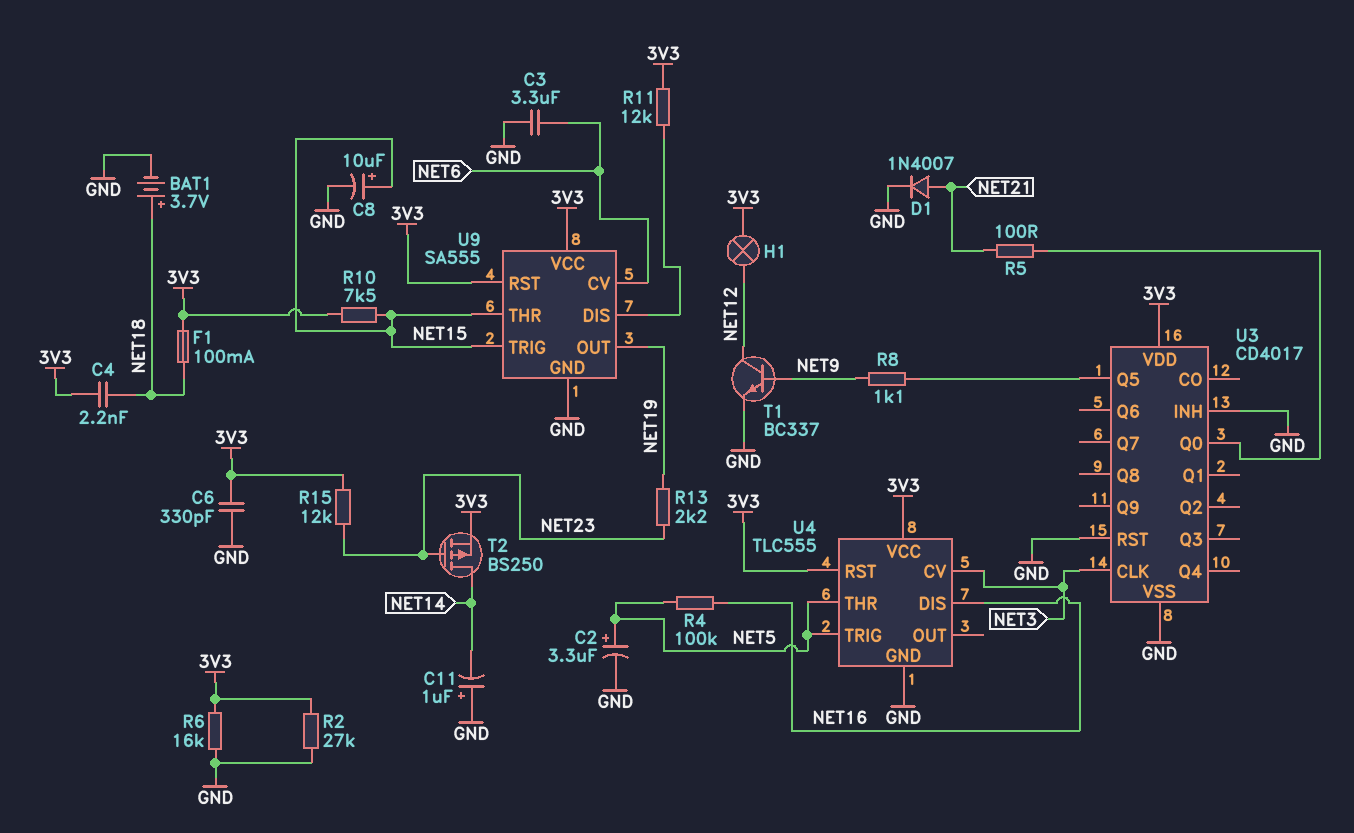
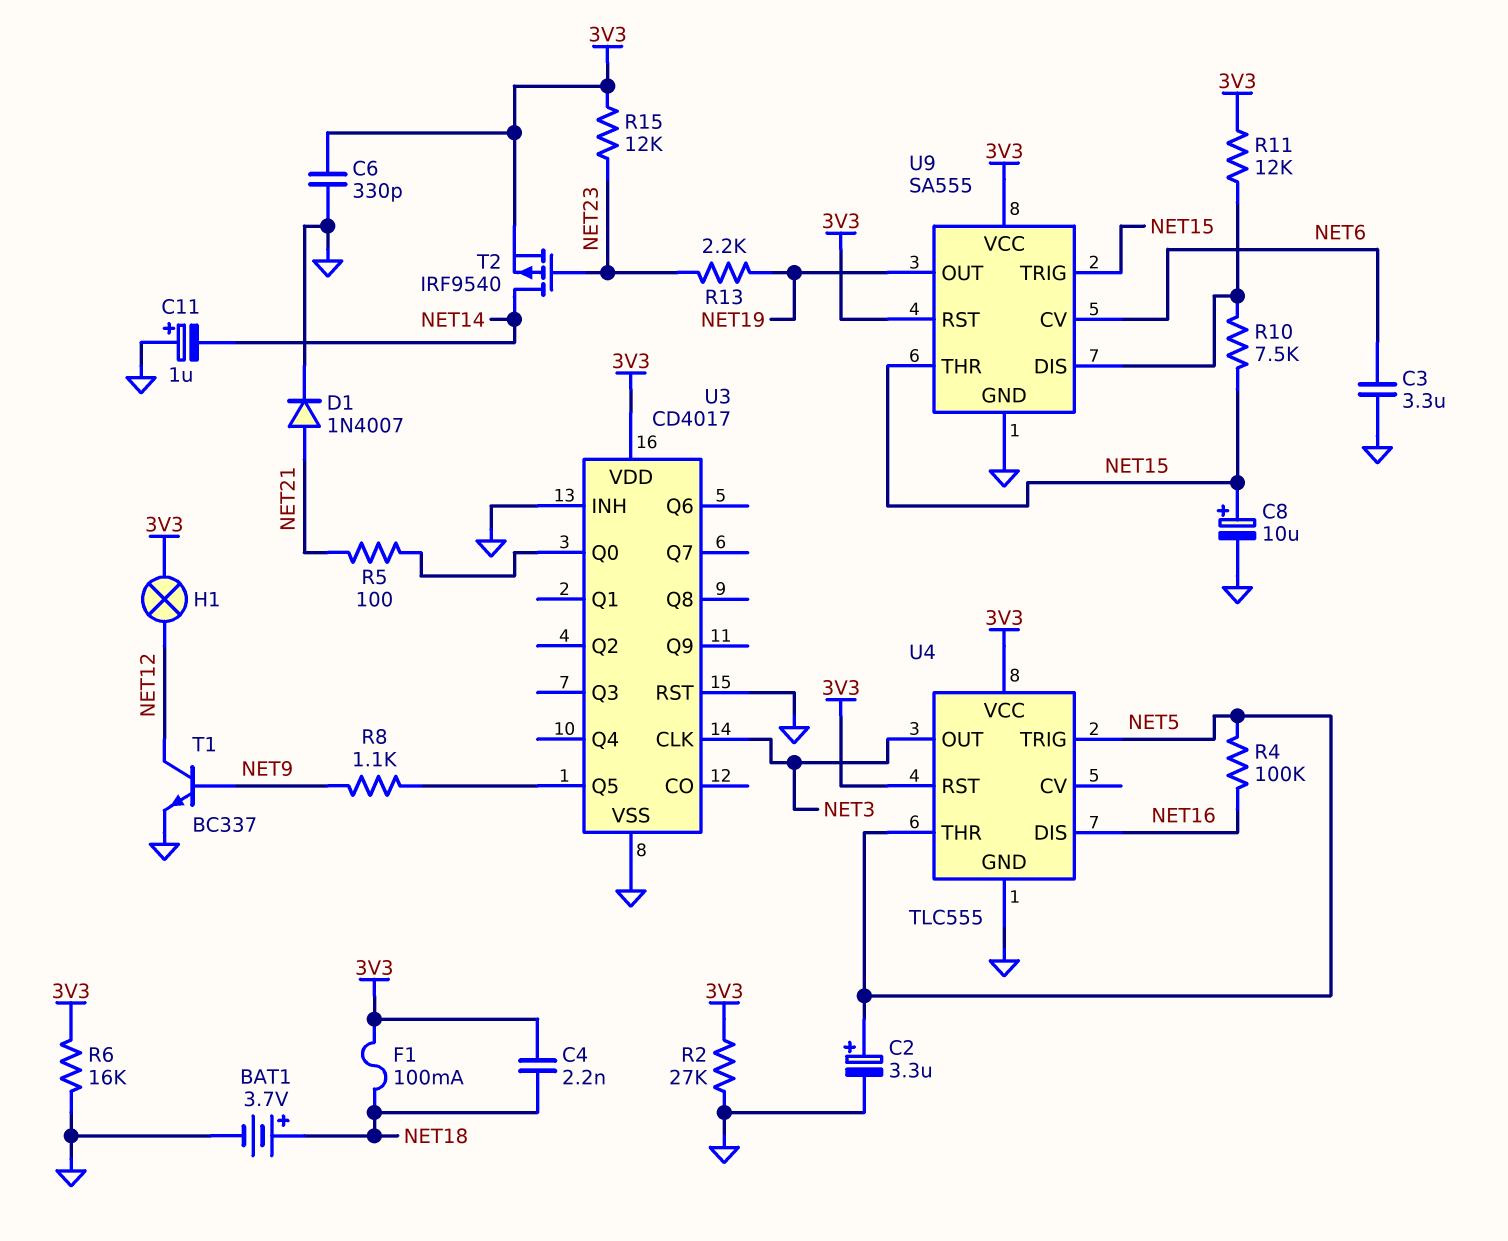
R10: 7.5k (3V3, NET15) -> 7.5k (NET15, U9/DIS)
T2: PMOS BS250 (G NET23, D NET14, S 3V3) -> PMOS IRF9540 (G NET23, D NET14, S 3V3)
U4 pin CV: NET3 -> none
U4 pin OUT: none -> NET3

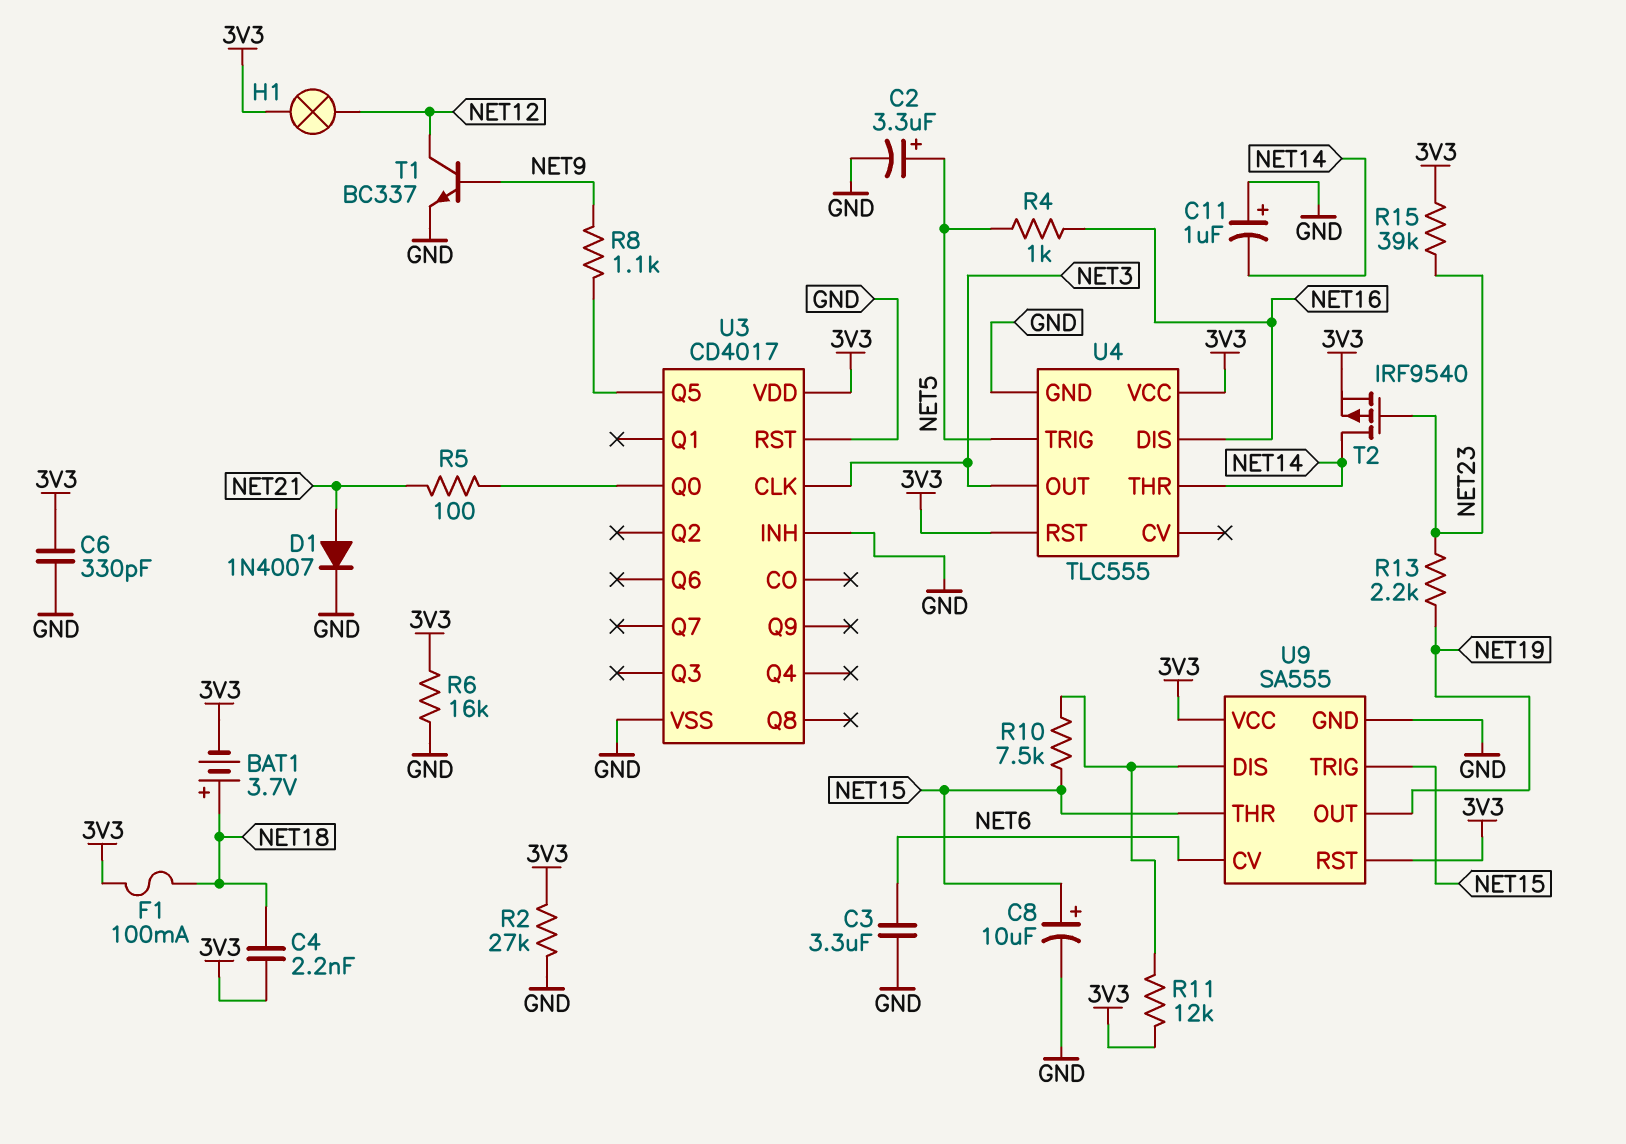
BAT1: 3.7V (plus NET18, minus GND) -> 3.7V (plus NET18, minus 3V3)
R4: 100k (NET5, NET16) -> 1k (NET5, NET16)
R15: 12k (3V3, NET23) -> 39k (3V3, NET23)
U4 pin THR: NET5 -> NET14

